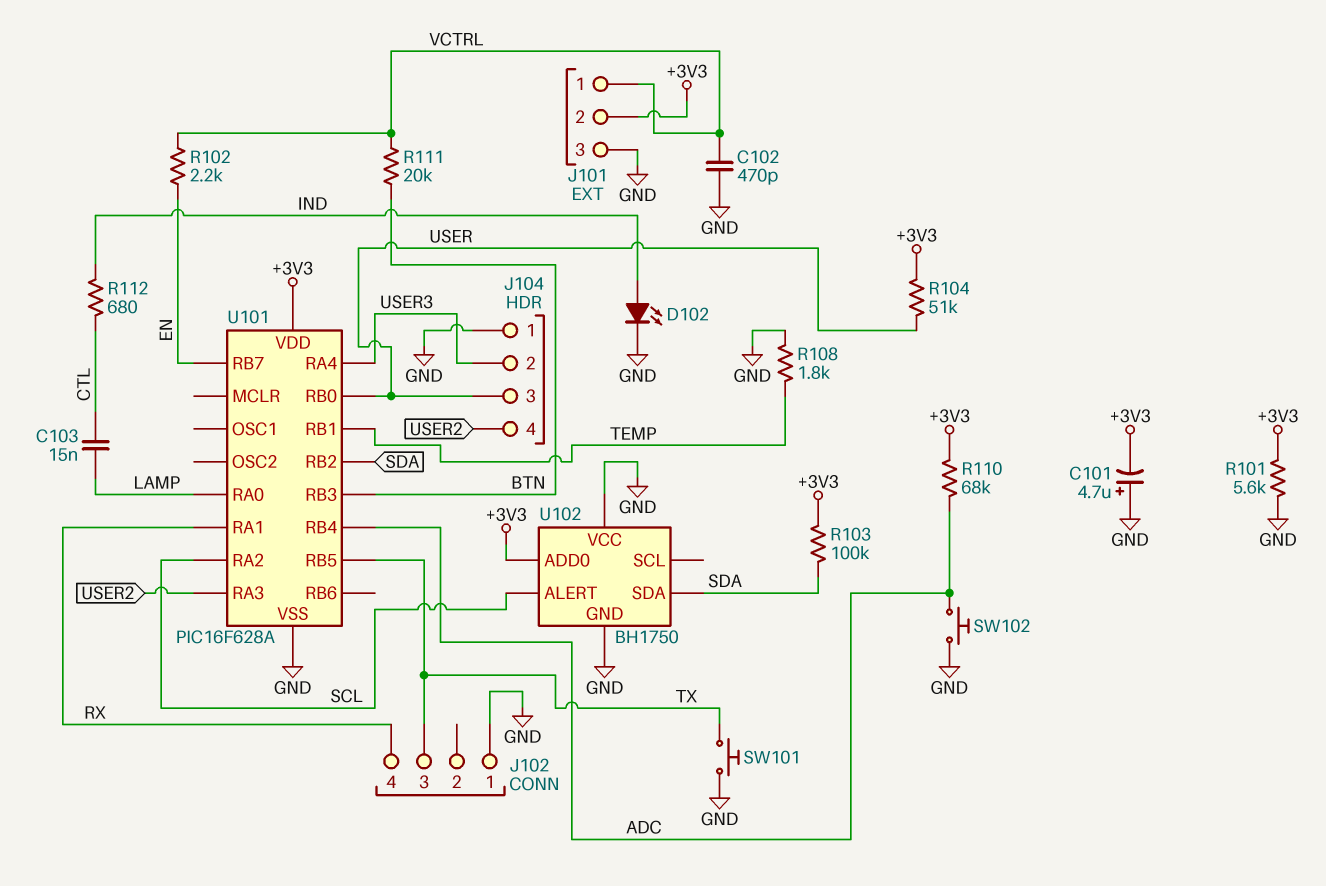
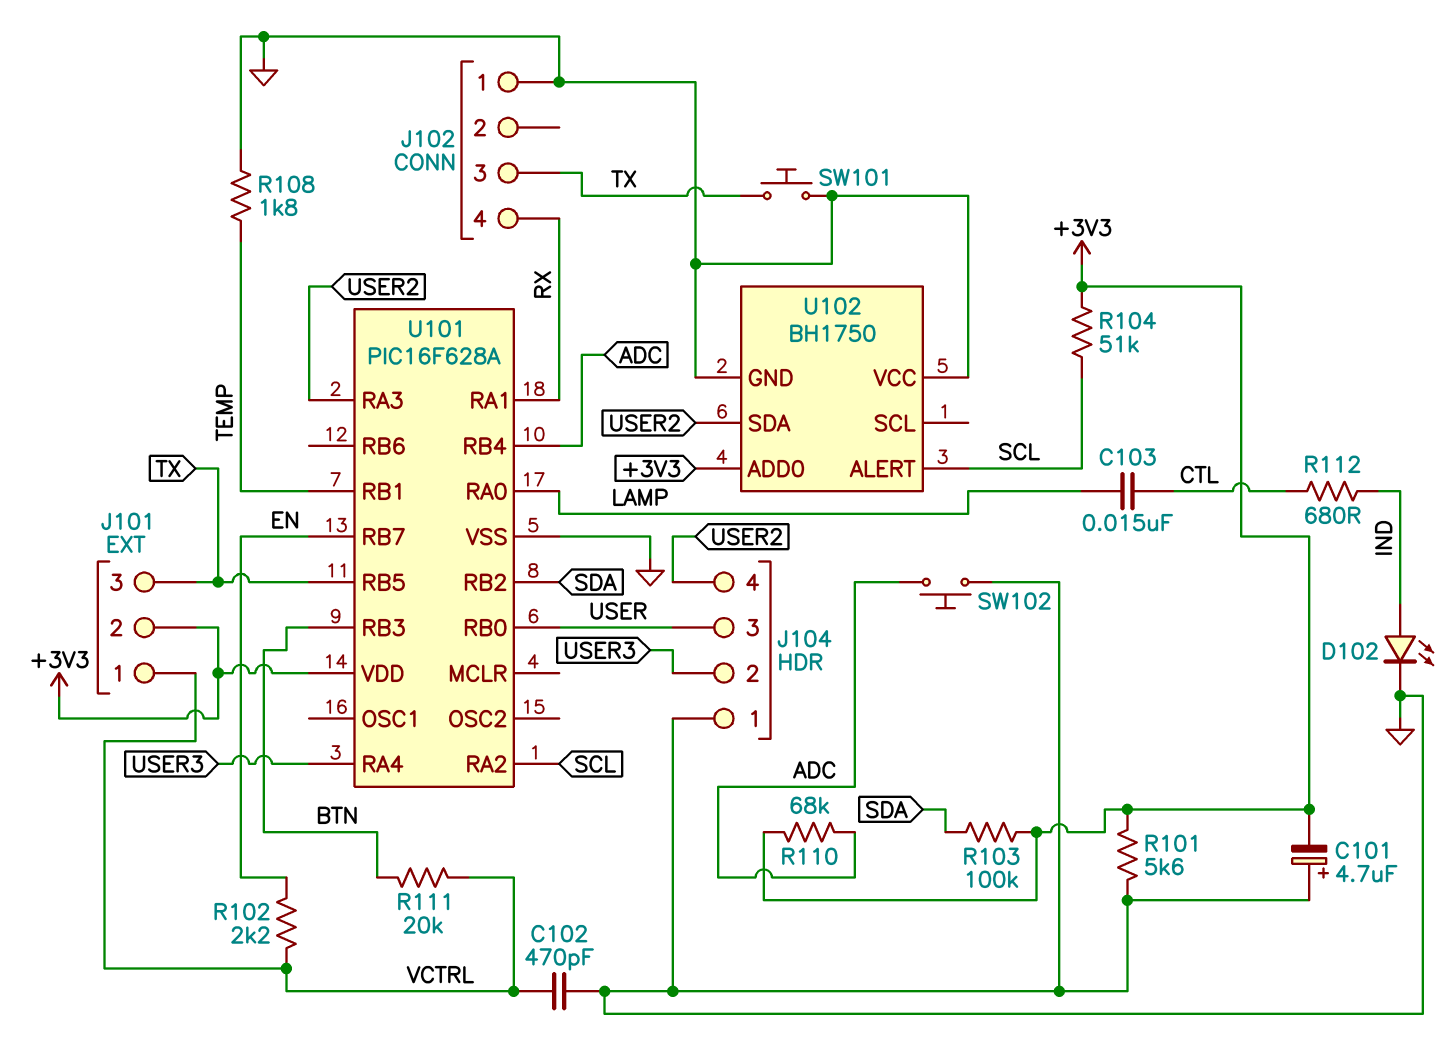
J101 pin 3: GND -> TX
R104: 51k (+3V3, USER) -> 51k (+3V3, SCL)
U102 pin SDA: SDA -> USER2

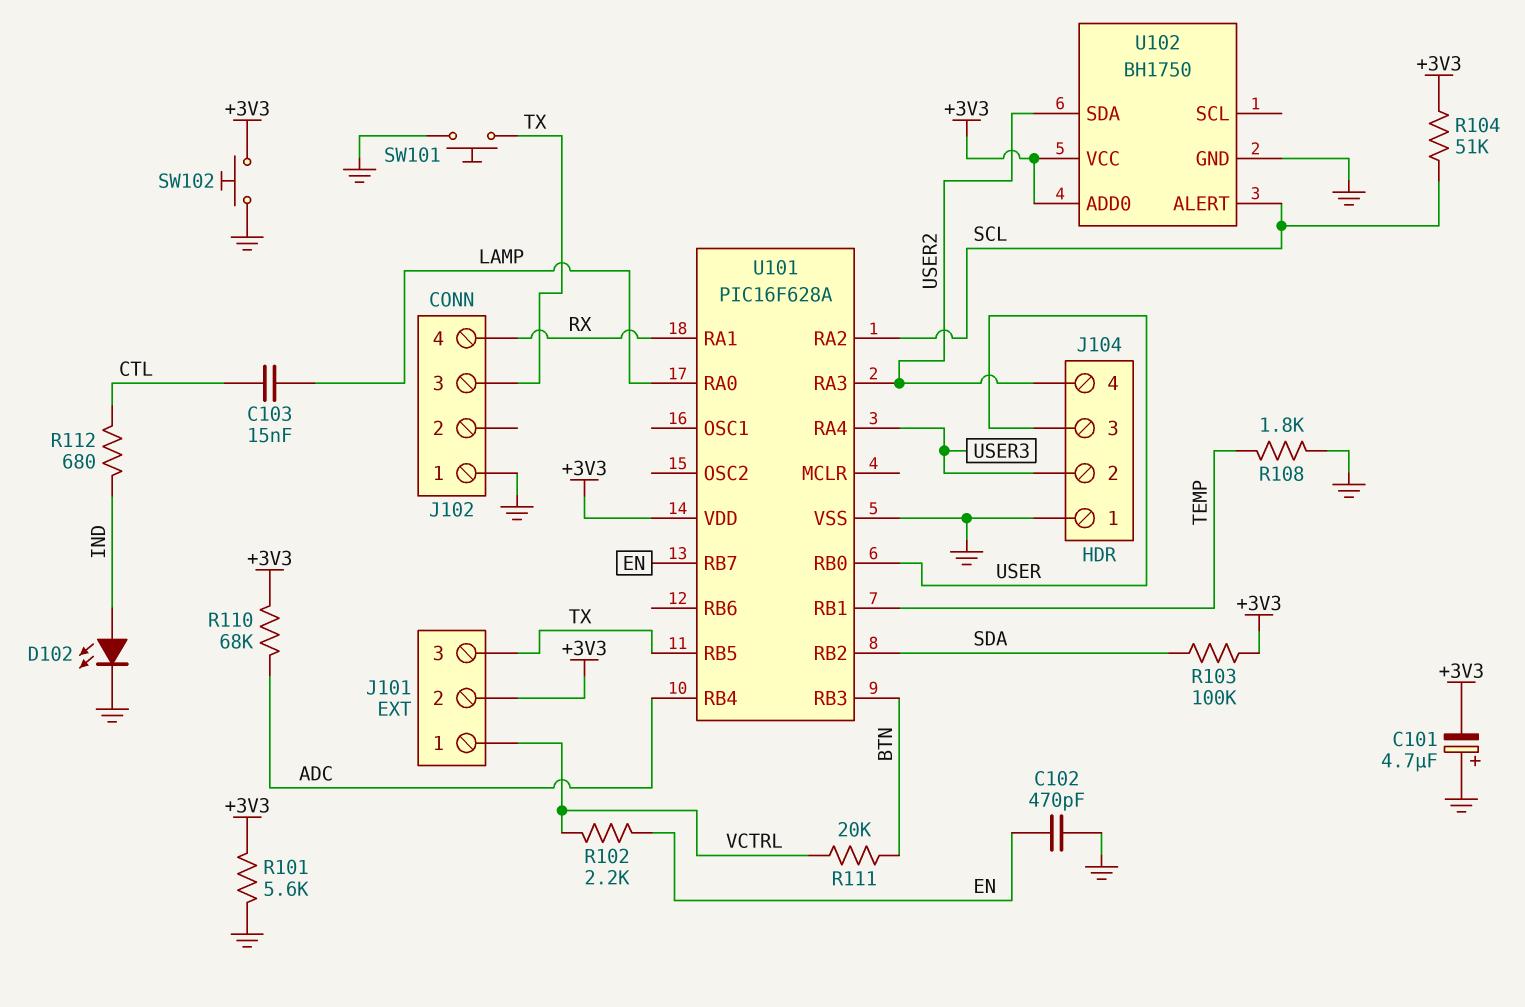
C102: 470pF (GND, VCTRL) -> 470pF (EN, GND)
SW102: button (ADC, GND) -> button (+3V3, GND)
U102 pin VCC: GND -> +3V3

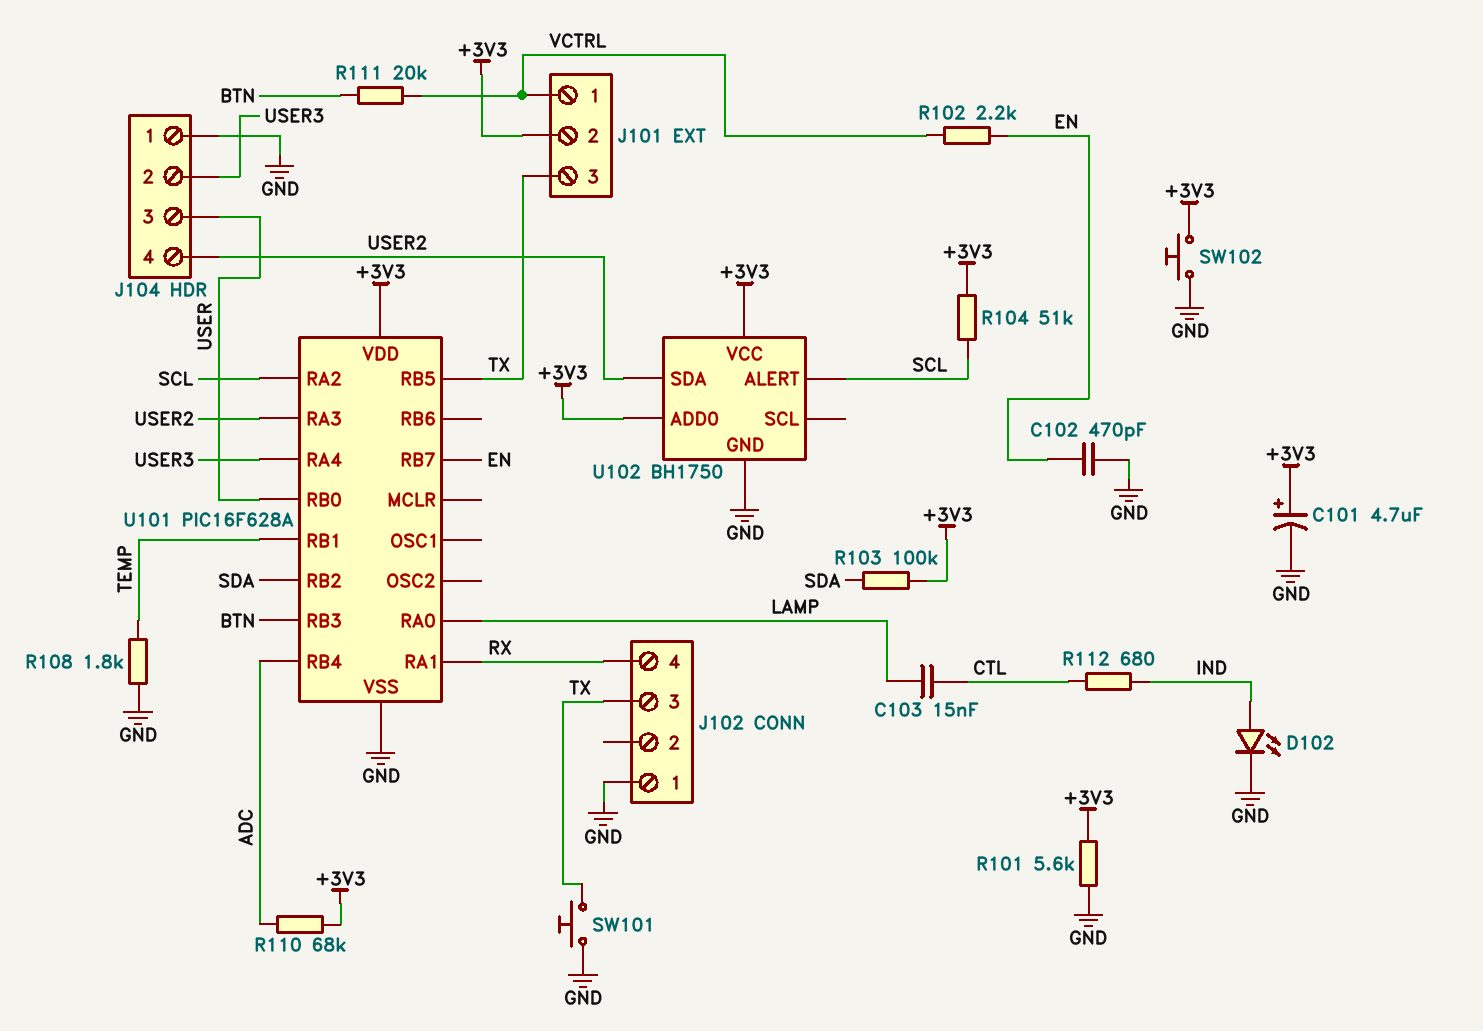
C101: 4.7uF (plus GND, minus +3V3) -> 4.7uF (plus +3V3, minus GND)

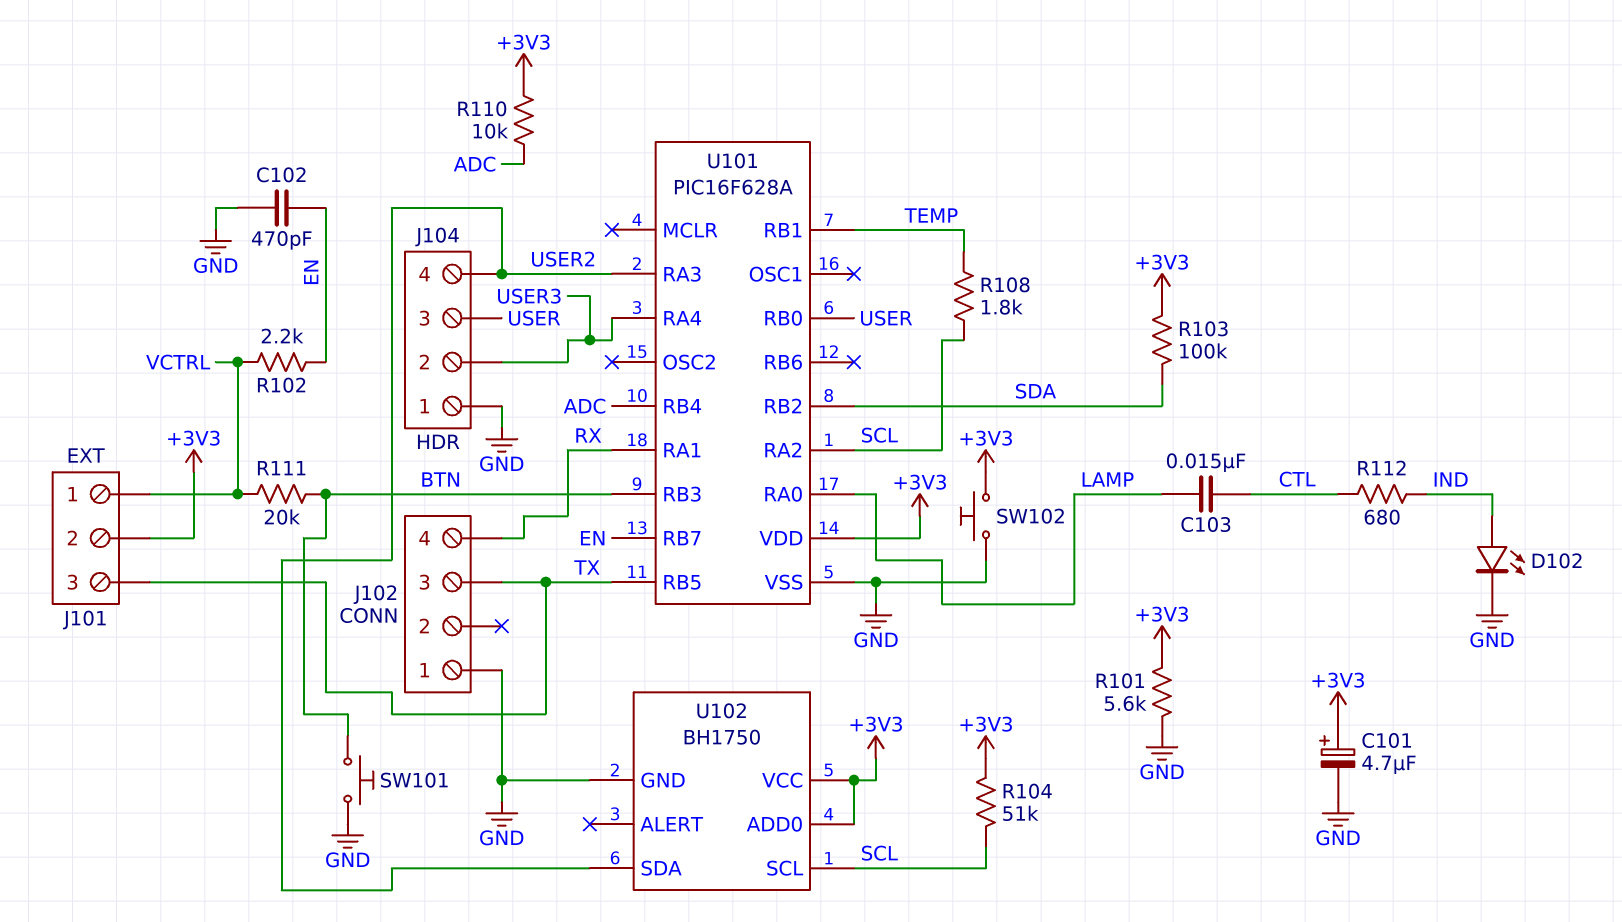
R108: 1.8k (GND, TEMP) -> 1.8k (SCL, TEMP)
R110: 68k (+3V3, ADC) -> 10k (+3V3, ADC)
SW101: button (GND, TX) -> button (BTN, GND)
U102 pin ALERT: SCL -> none
U102 pin SCL: none -> SCL

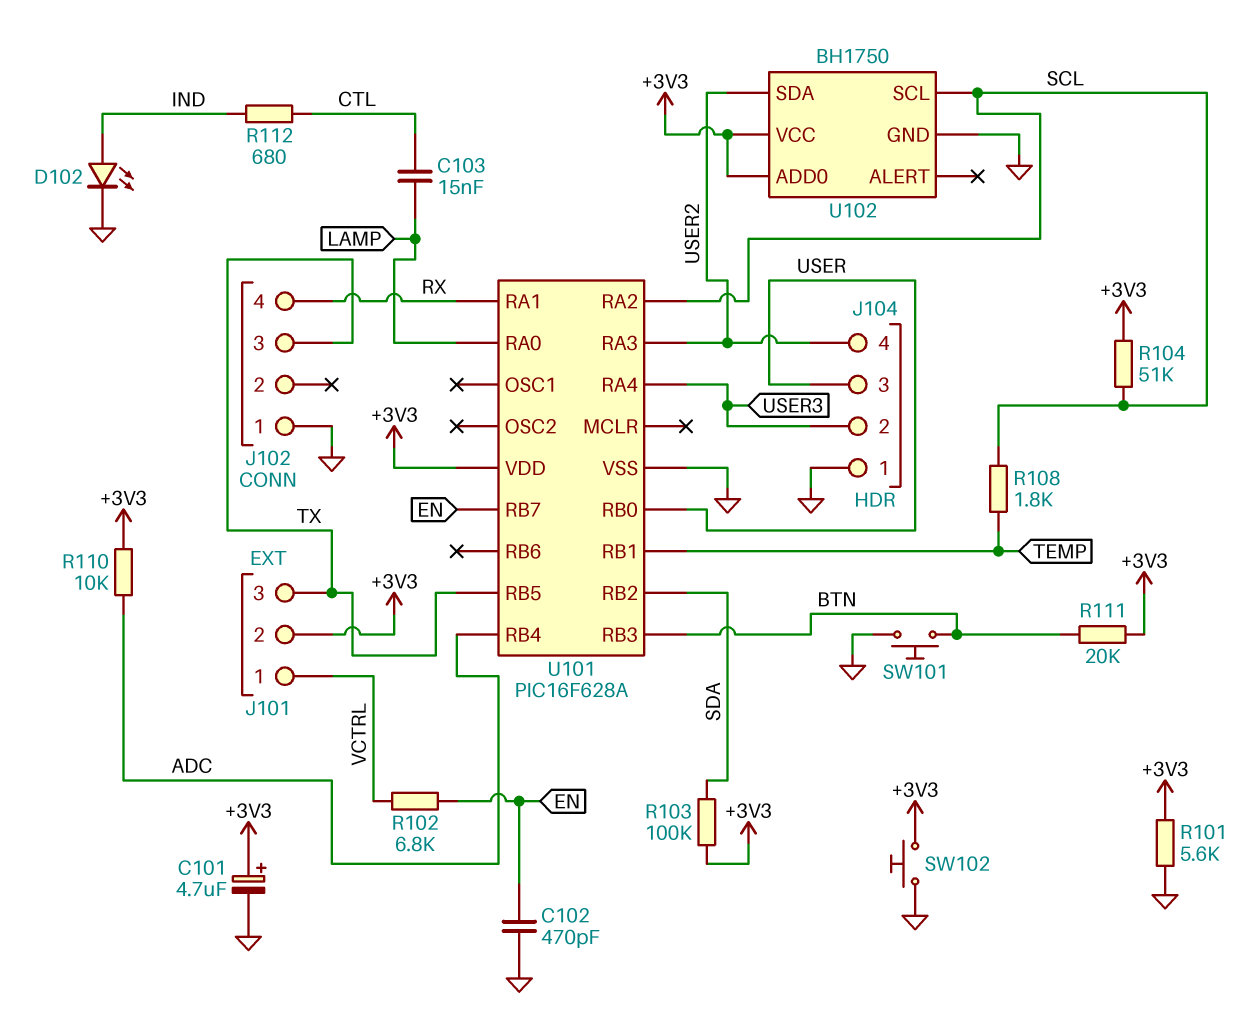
R102: 2.2k (EN, VCTRL) -> 6.8k (EN, VCTRL)
R111: 20k (BTN, VCTRL) -> 20k (+3V3, BTN)

